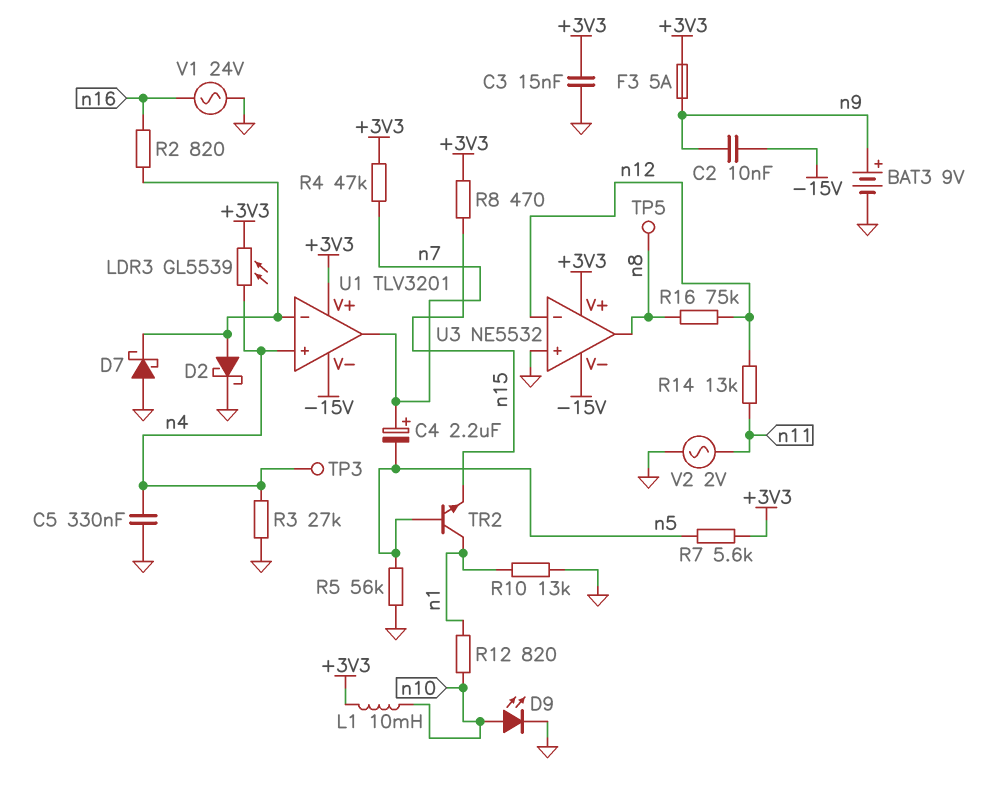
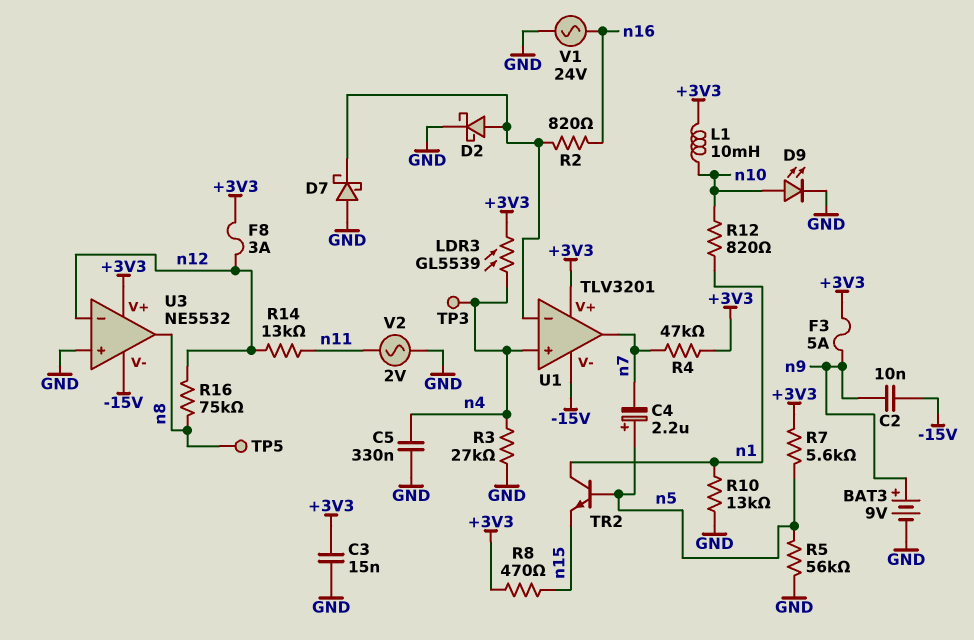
C4: 2.2uF (plus n7, minus n5) -> 2.2uF (plus n5, minus n7)
F8: none -> 3A (+3V3, n12)

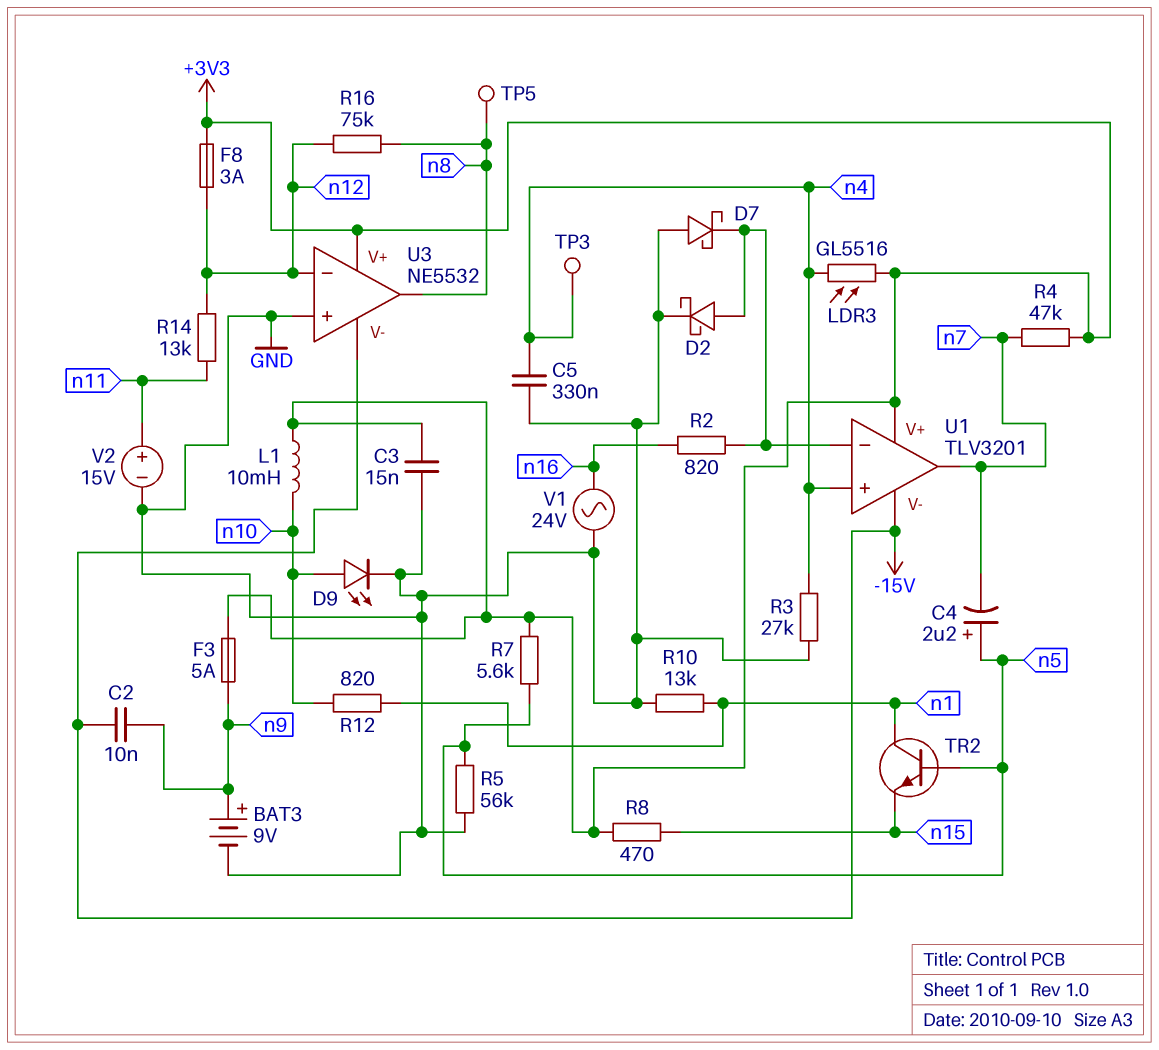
LDR3: GL5539 (+3V3, n4) -> GL5516 (+3V3, n4)
V2: AC 2V (GND, n11) -> 15V (plus n11, minus GND)

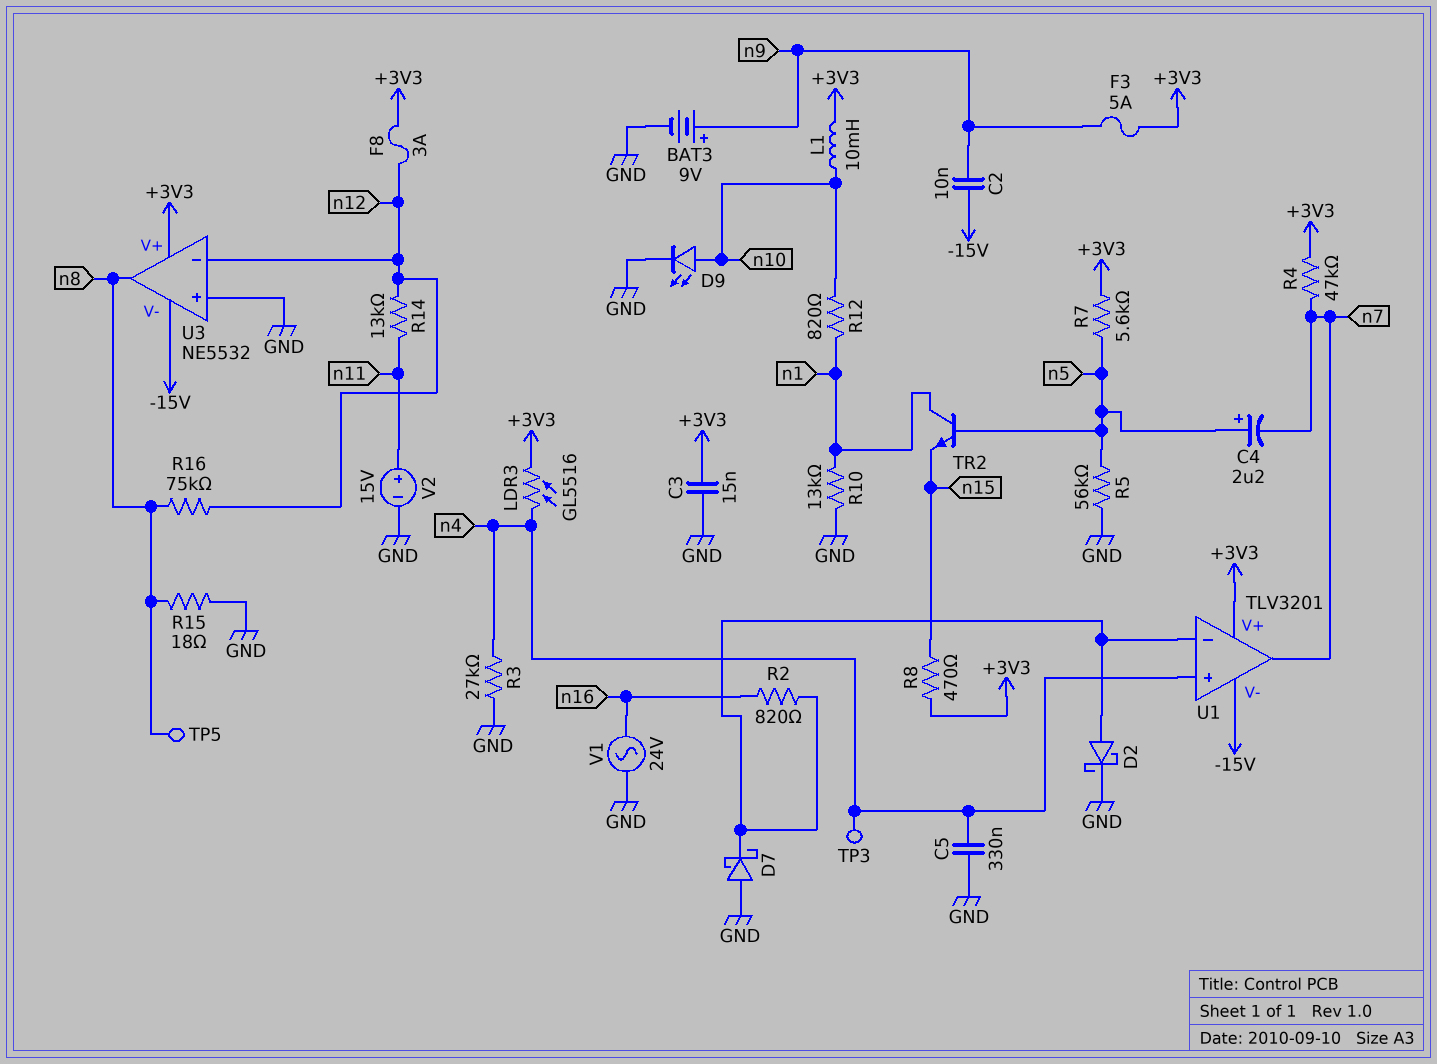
R15: none -> 18 (GND, n8)

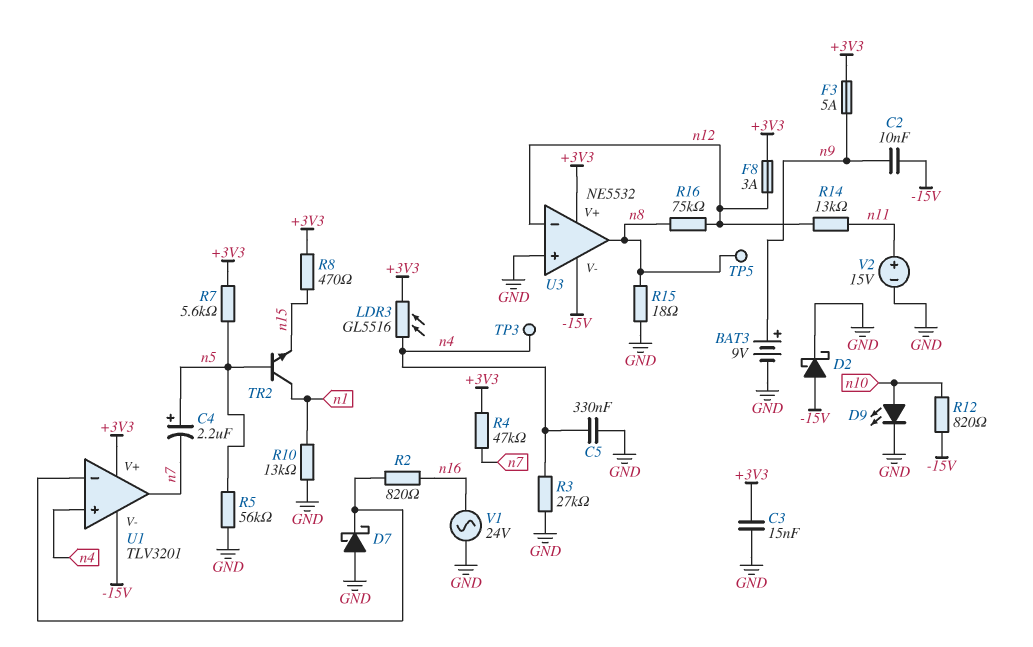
D2: schottky (A U1/in-, K GND) -> schottky (A -15V, K GND)
L1: 10mH (+3V3, n10) -> none
R12: 820 (n1, n10) -> 820 (-15V, n10)

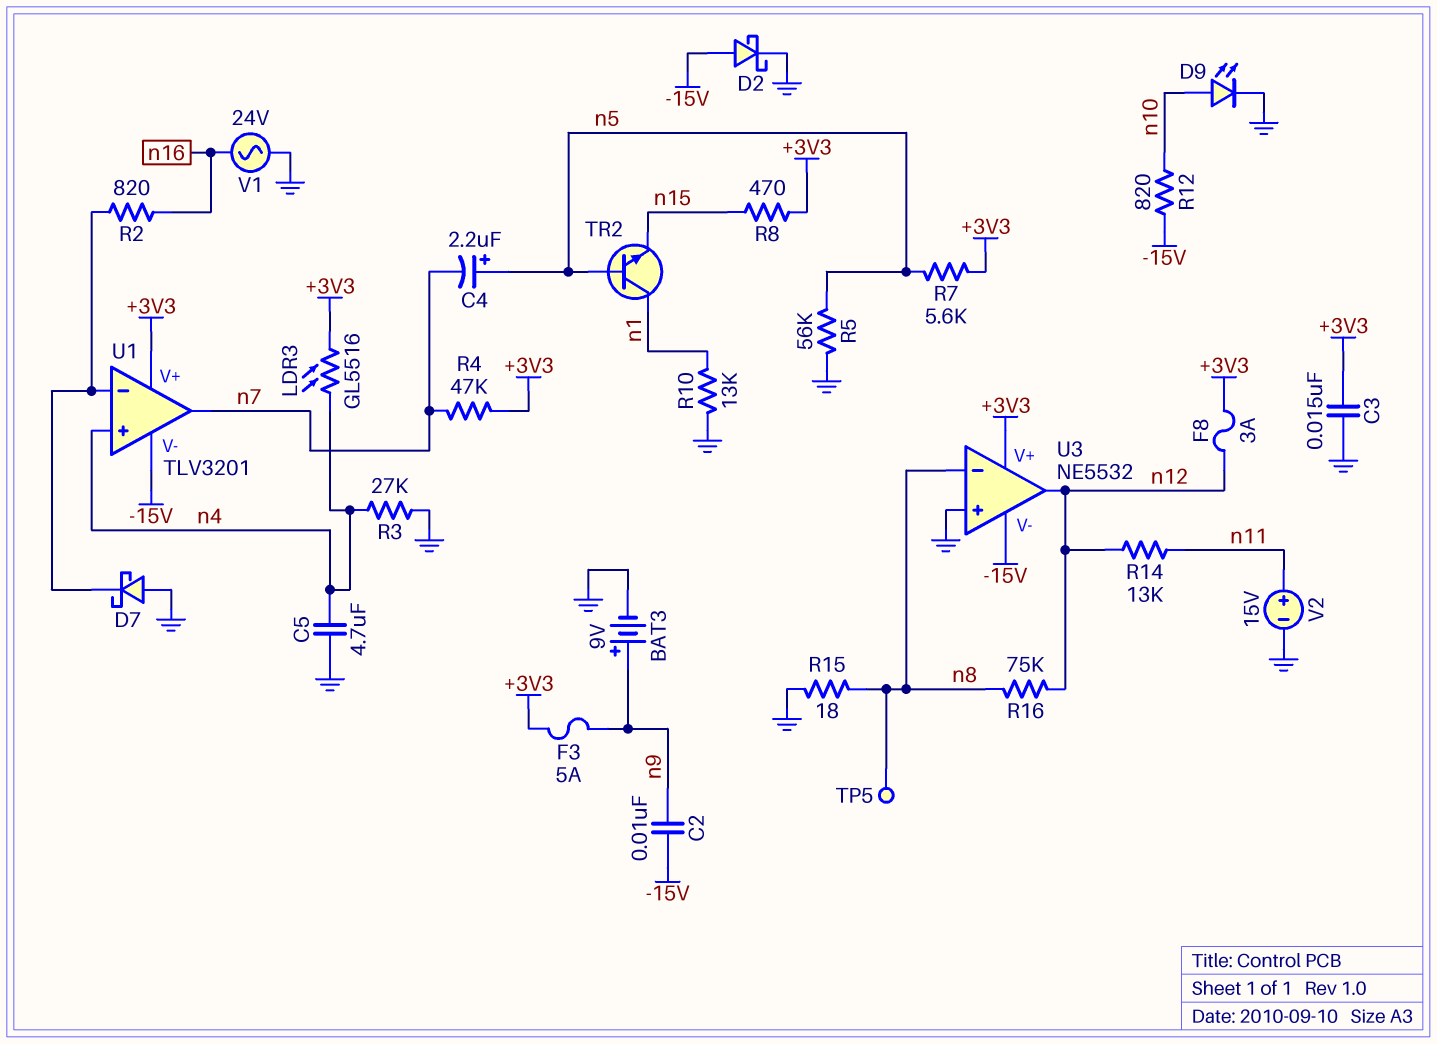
C5: 330nF (GND, n4) -> 4.7uF (GND, n4)
TP3: test point (n4) -> none
U3 pin in-: n12 -> n8
U3 pin out: n8 -> n12

